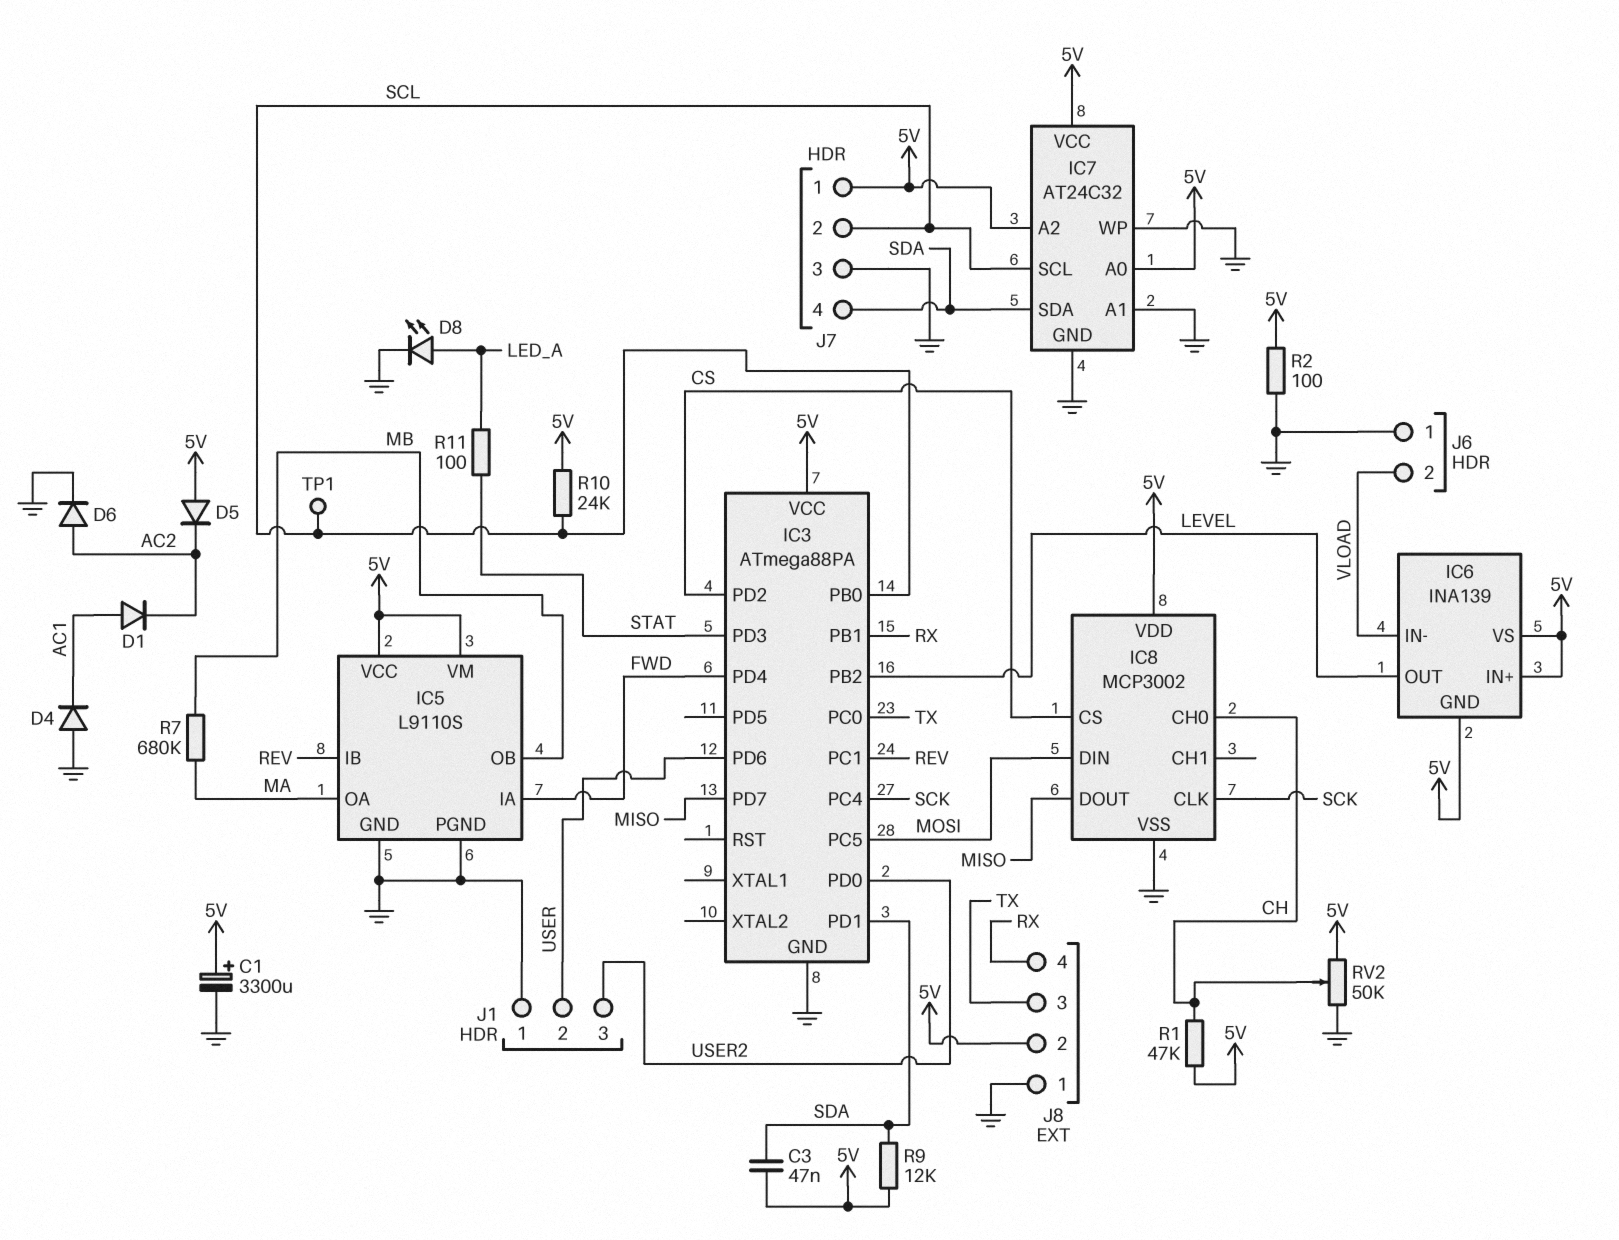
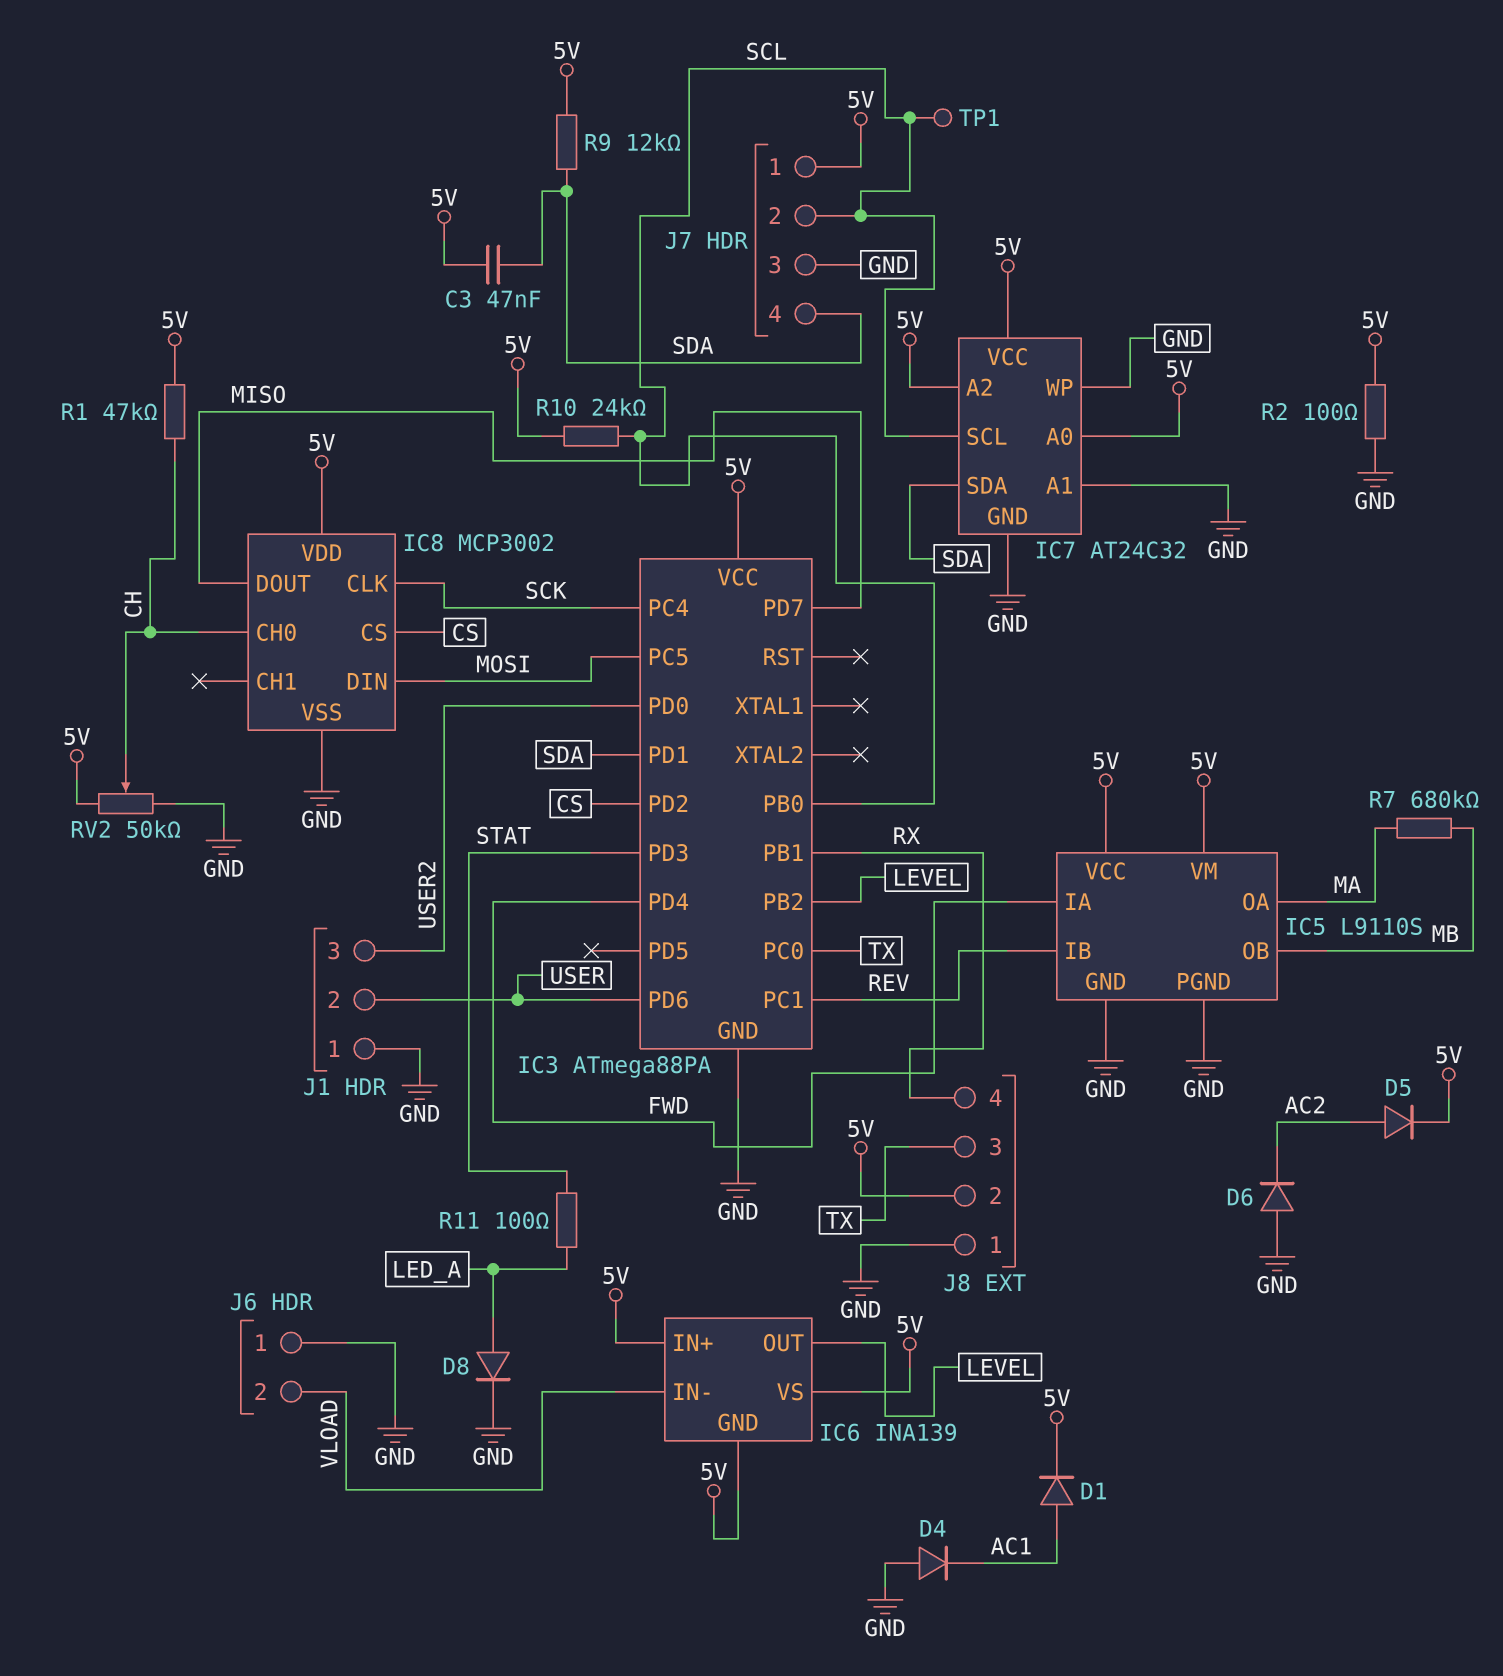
C1: 3300uF (plus 5V, minus GND) -> none
D1: diode (A AC1, K AC2) -> diode (A AC1, K 5V)
D5: diode (A 5V, K AC2) -> diode (A AC2, K 5V)
D6: diode (A AC2, K GND) -> diode (A GND, K AC2)
D8: LED (A LED_A, K GND) -> diode (A LED_A, K GND)

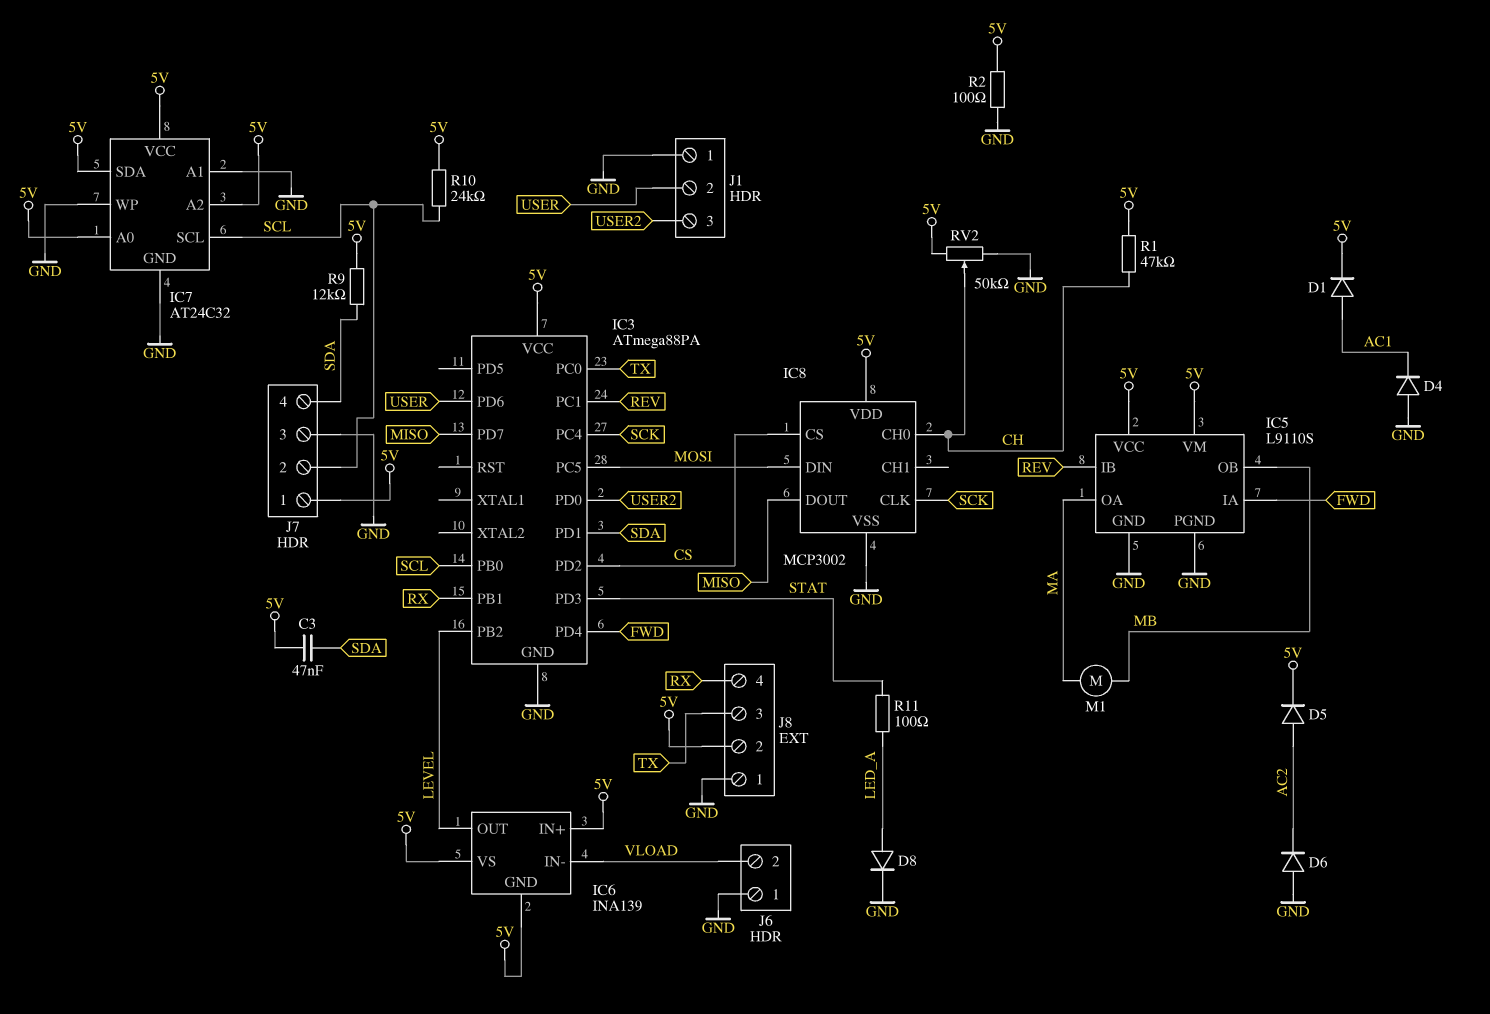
IC7 pin SDA: SDA -> 5V
M1: none -> motor (MA, MB)
R7: 680k (MA, MB) -> none
TP1: test point (SCL) -> none

